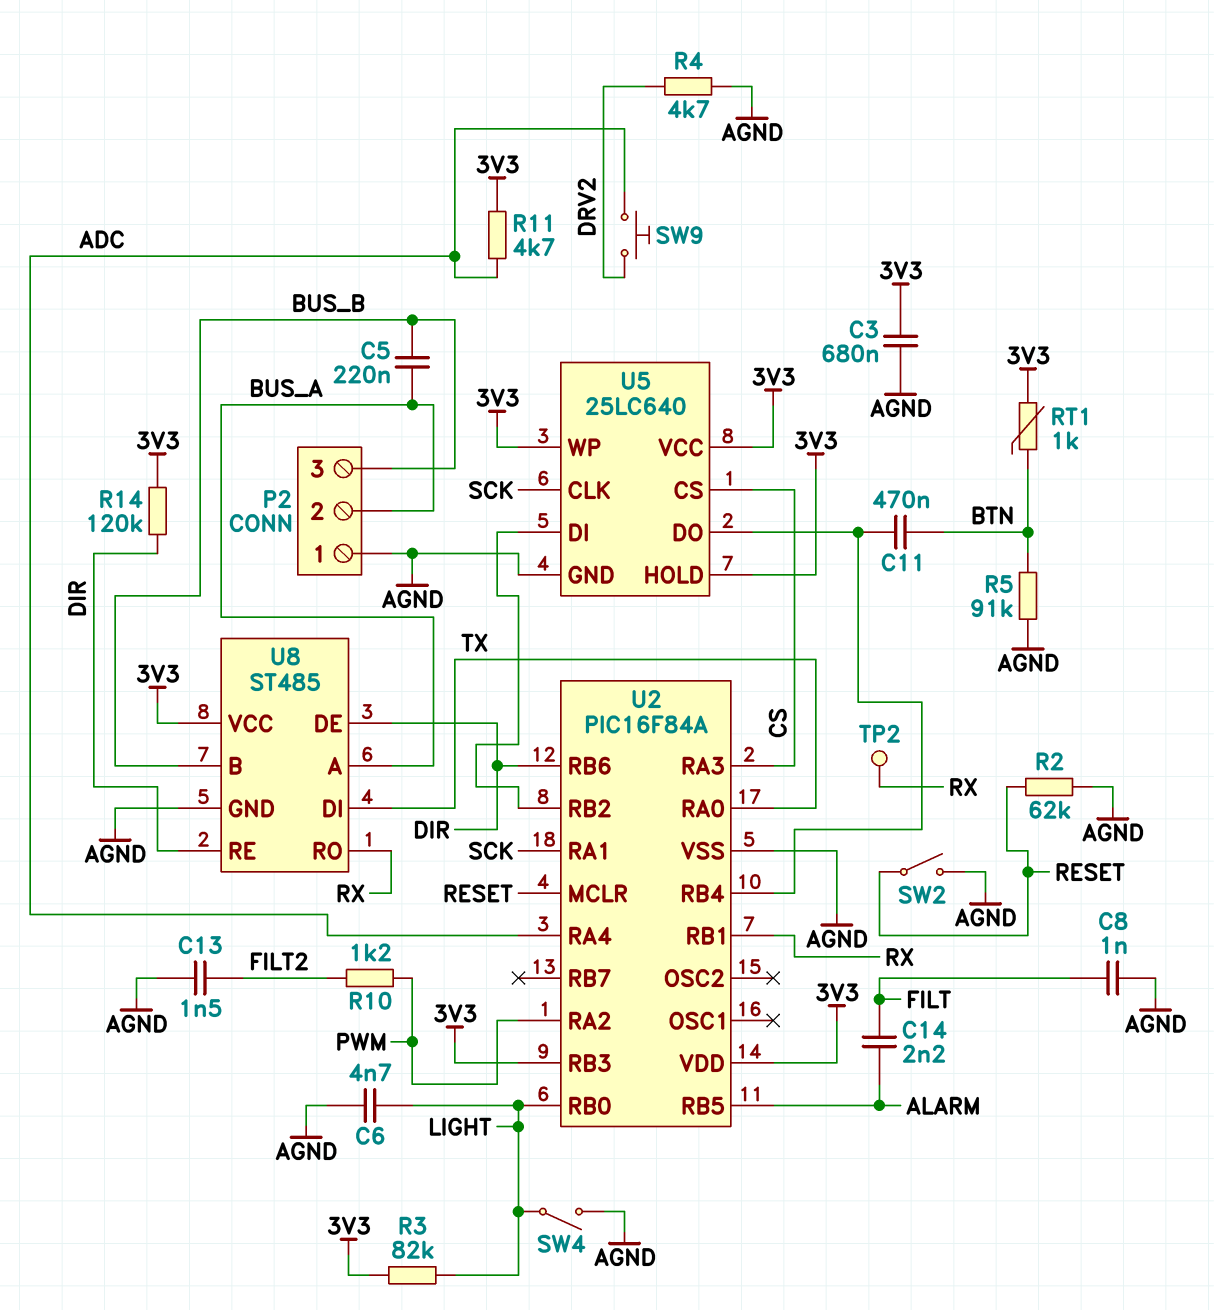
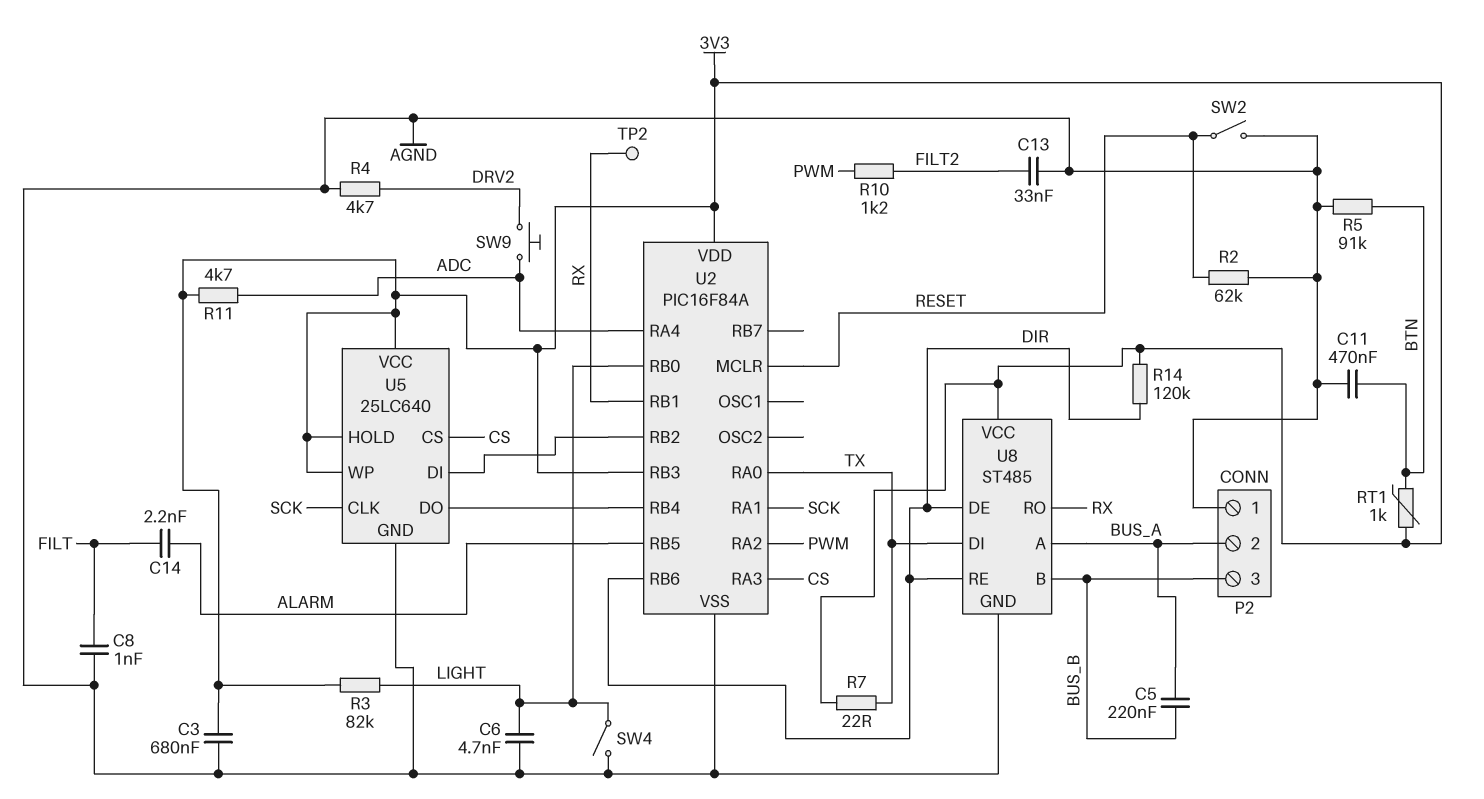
C11: 470nF (BTN, U2/RB4) -> 470nF (AGND, BTN)
C13: 1.5nF (AGND, FILT2) -> 33nF (AGND, FILT2)
R7: none -> 22 (3V3, TX)

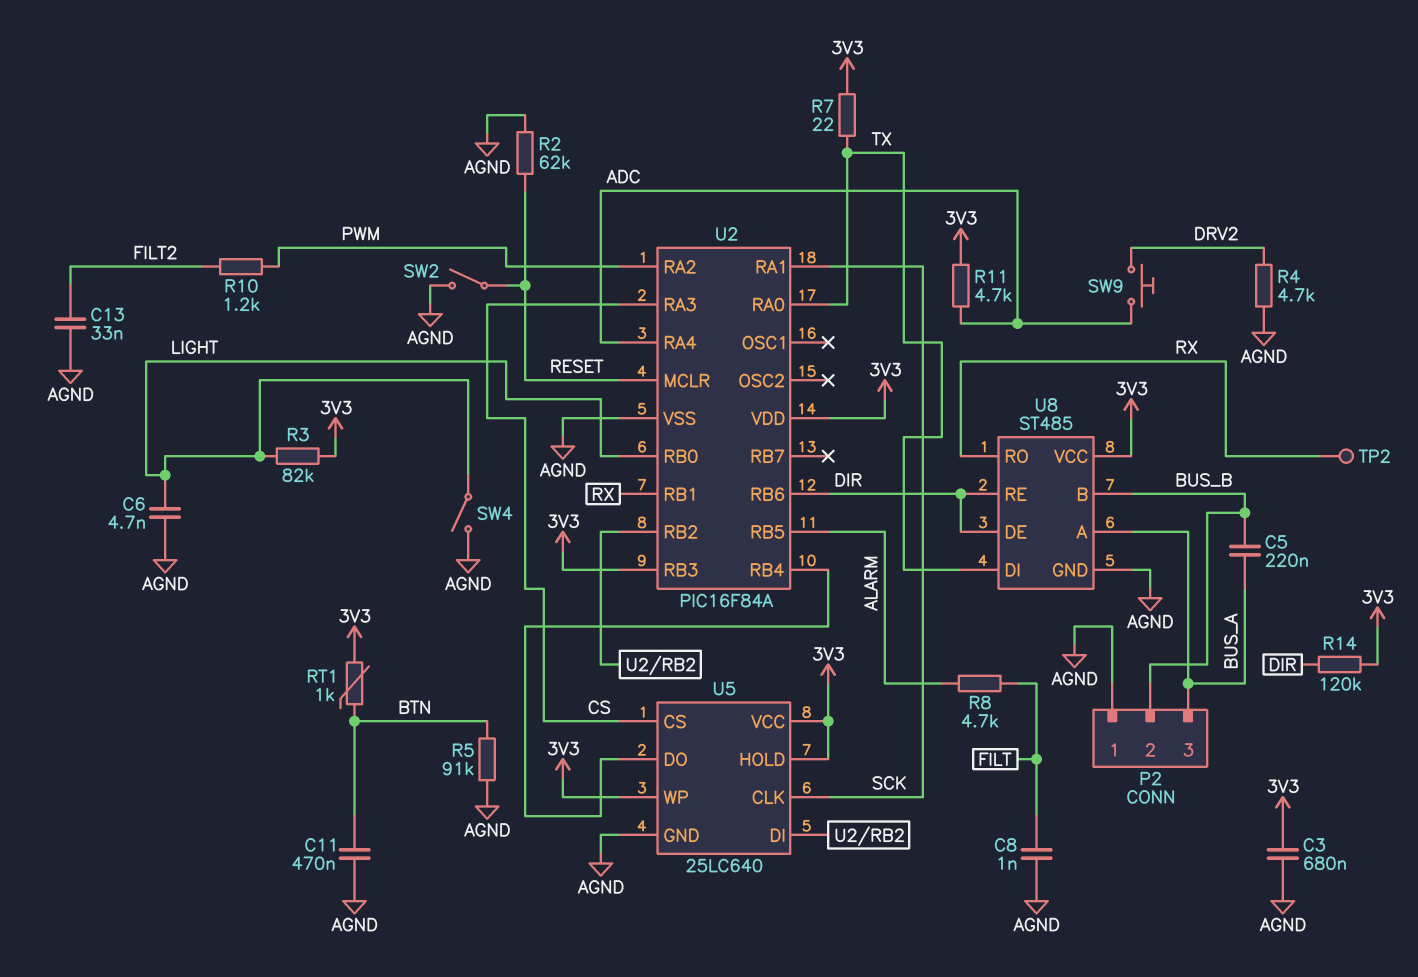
C14: 2.2nF (ALARM, FILT) -> none
P2 pin 2: BUS_A -> BUS_B
P2 pin 3: BUS_B -> BUS_A
R8: none -> 4.7k (ALARM, FILT)

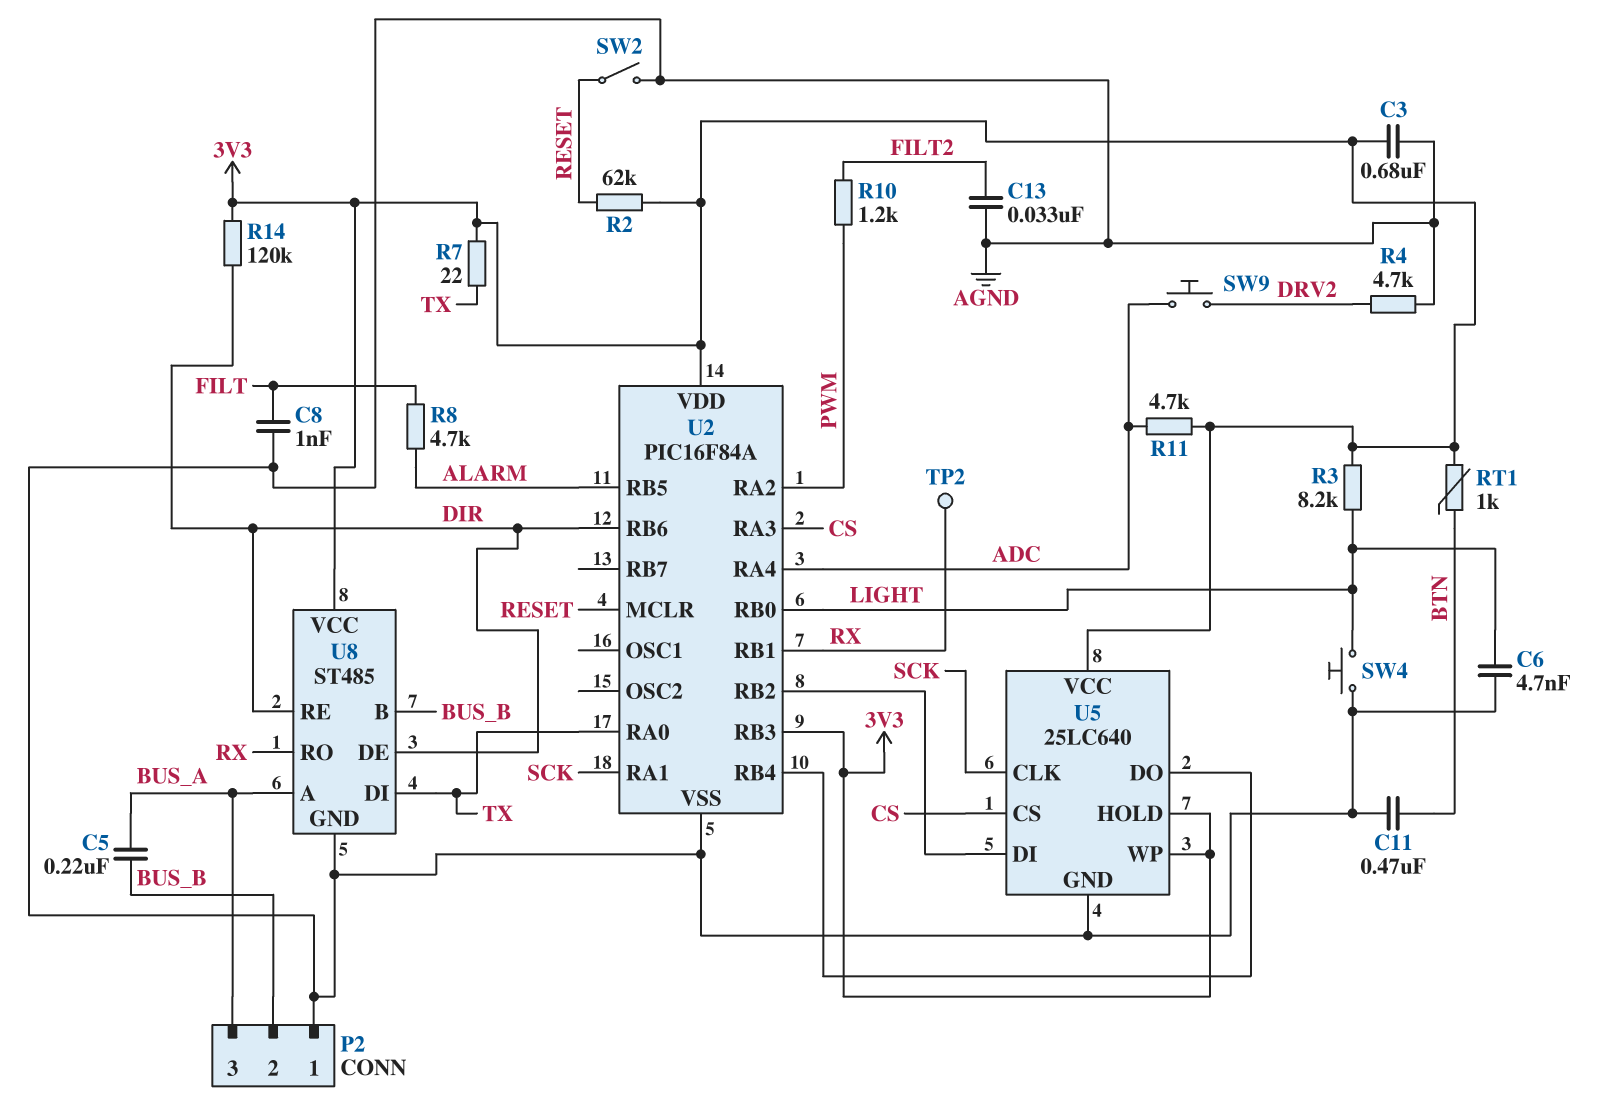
R2: 62k (AGND, RESET) -> 62k (3V3, RESET)
R3: 82k (3V3, LIGHT) -> 8.2k (3V3, LIGHT)
R5: 91k (AGND, BTN) -> none
SW4: switch (AGND, LIGHT) -> button (AGND, LIGHT)

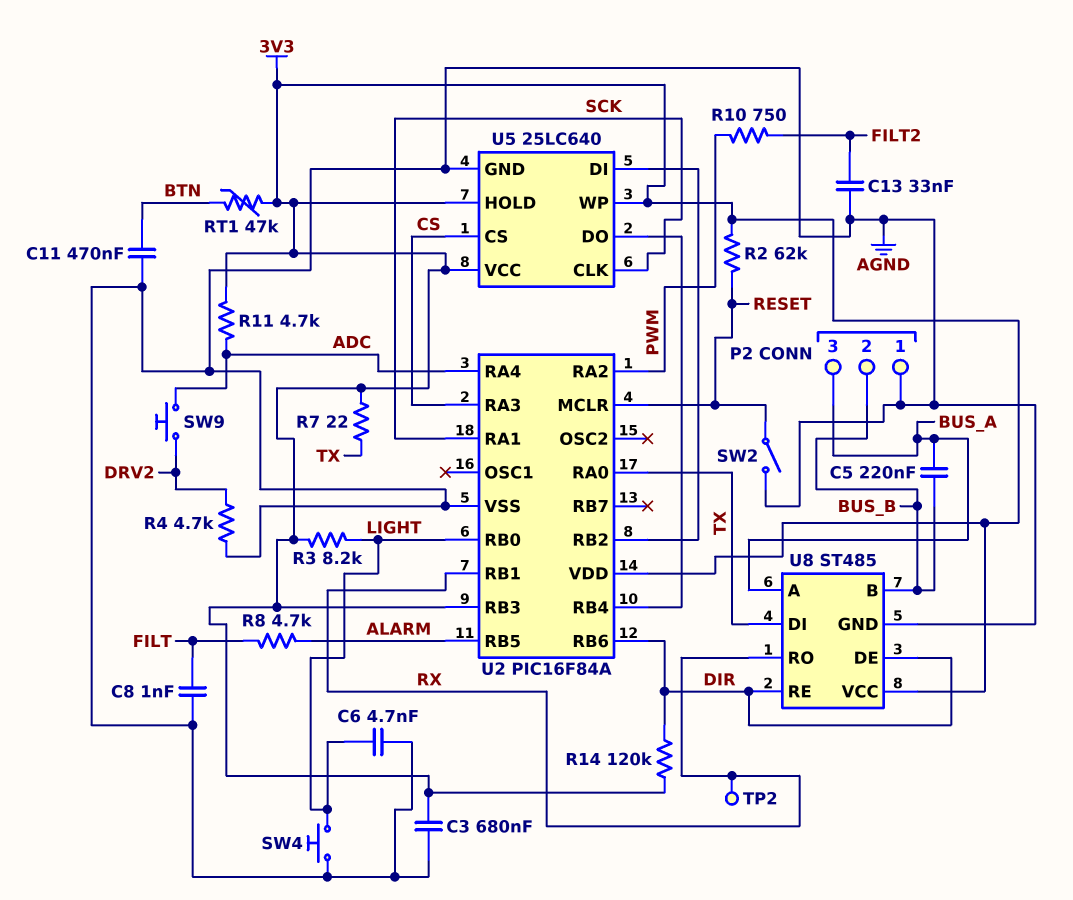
R10: 1.2k (FILT2, PWM) -> 750 (FILT2, PWM)
RT1: 1k (3V3, BTN) -> 47k (3V3, BTN)

